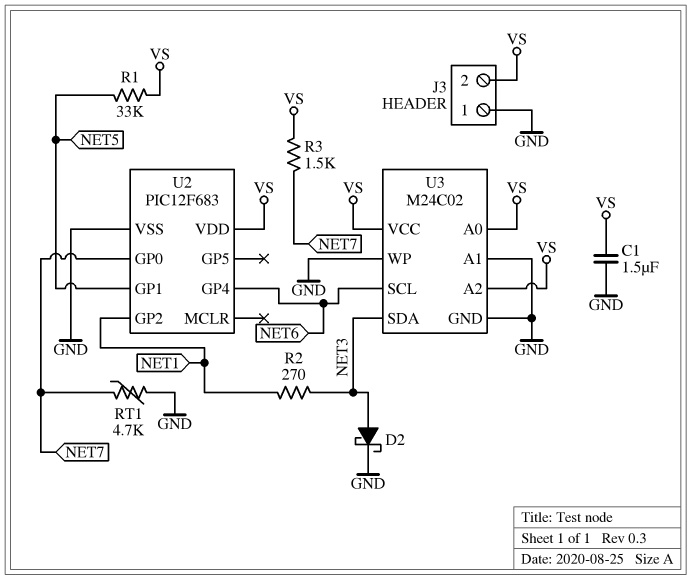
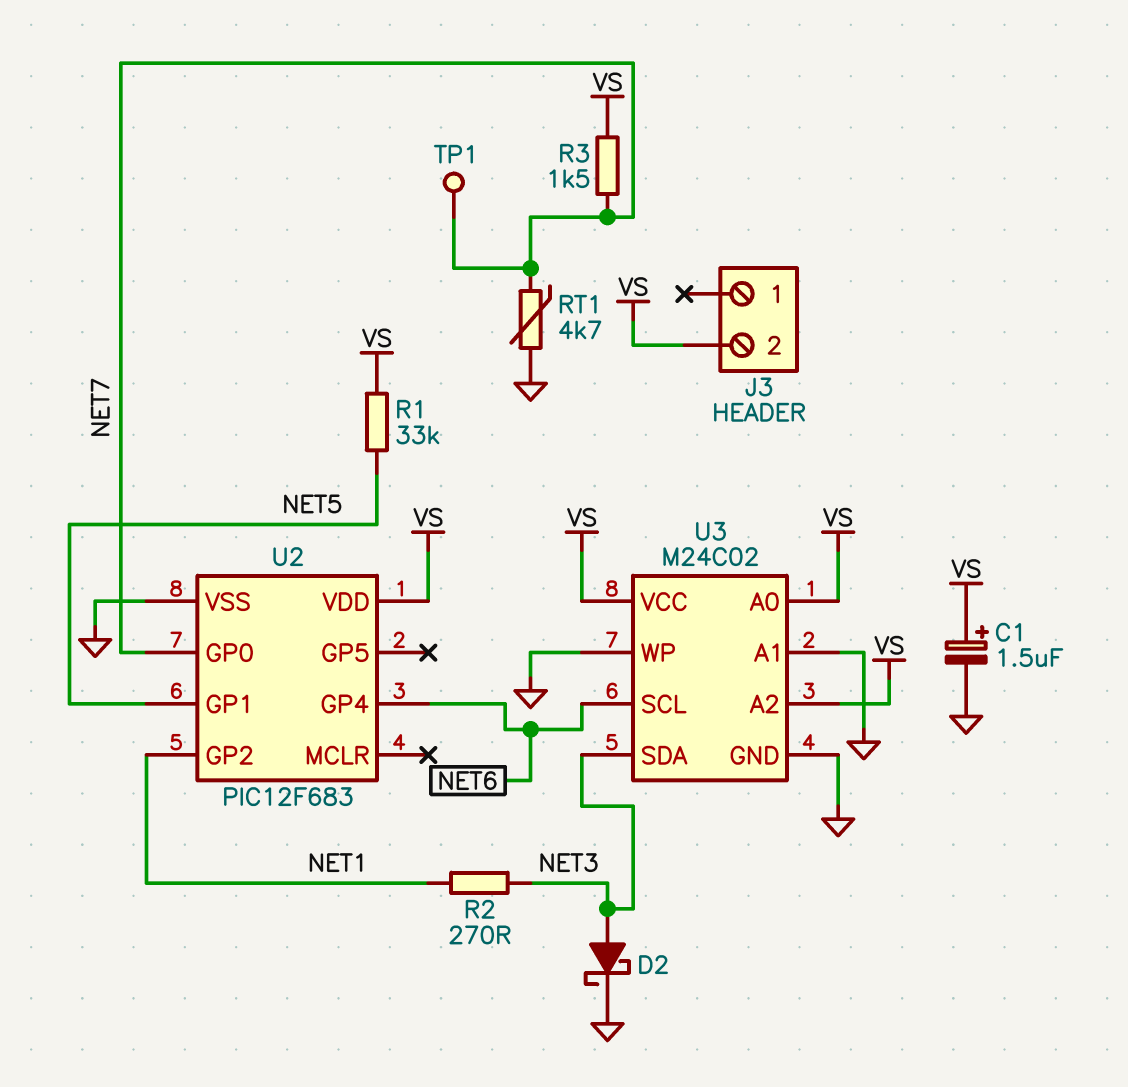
C1: 1.5uF (GND, VS) -> 1.5uF (plus VS, minus GND)
J3 pin 1: GND -> none
TP1: none -> test point (NET7)

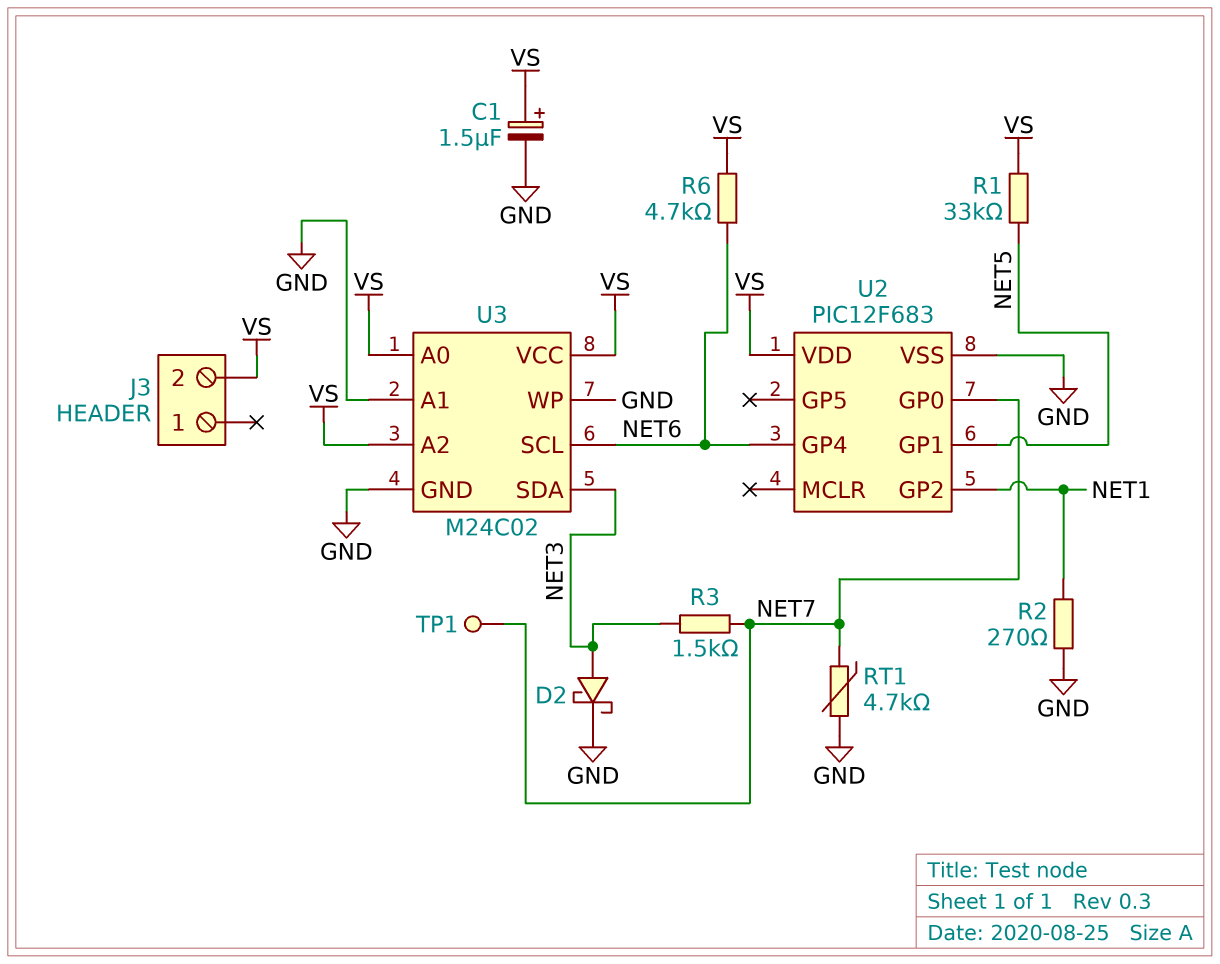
R2: 270 (NET1, NET3) -> 270 (GND, NET1)
R3: 1.5k (NET7, VS) -> 1.5k (NET3, NET7)
R6: none -> 4.7k (NET6, VS)

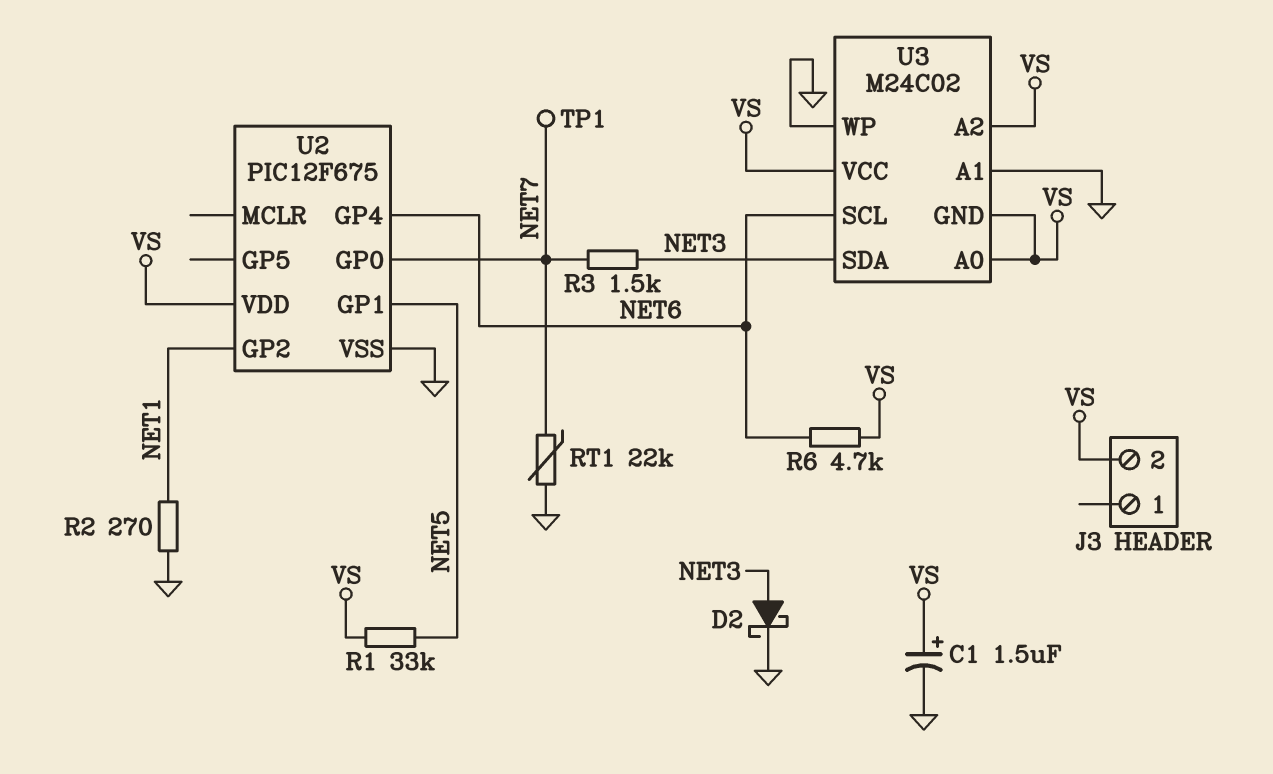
RT1: 4.7k (GND, NET7) -> 22k (GND, NET7)
U2: PIC12F683 -> PIC12F675
U3 pin GND: GND -> VS

